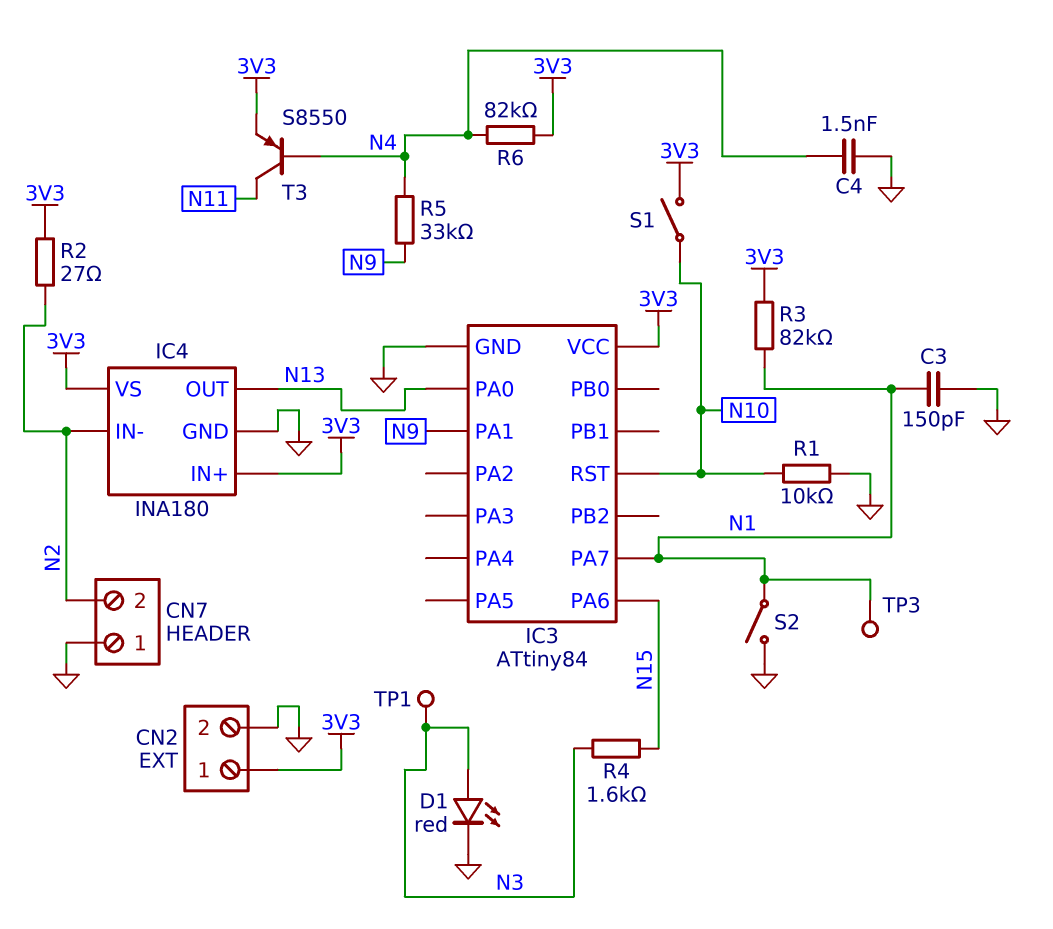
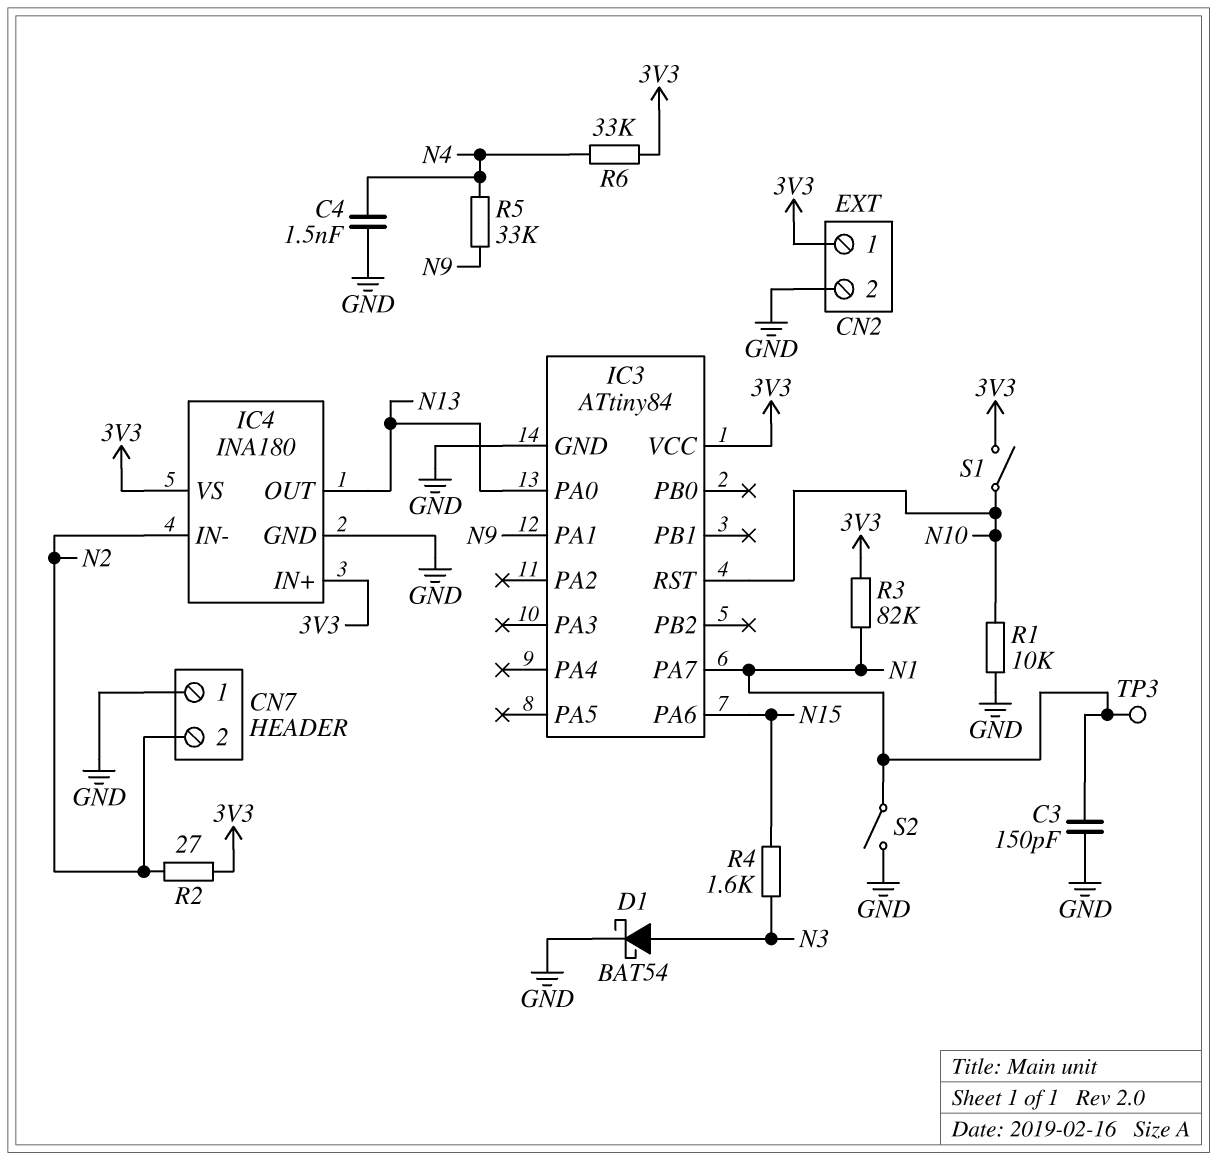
D1: LED red (A N3, K GND) -> schottky BAT54 (A N3, K GND)
R6: 82k (3V3, N4) -> 33k (3V3, N4)
T3: PNP S8550 (B N4, C N11, E 3V3) -> none
TP1: test point (N3) -> none

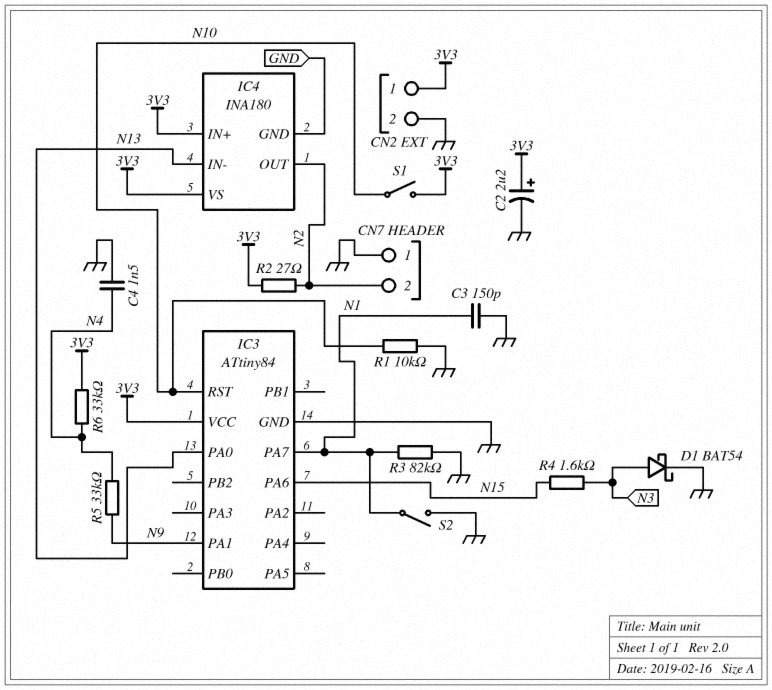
C2: none -> 2.2uF (plus 3V3, minus GND)
IC4 pin IN-: N2 -> N13
IC4 pin OUT: N13 -> N2
R3: 82k (3V3, N1) -> 82k (GND, N1)
TP3: test point (N1) -> none

